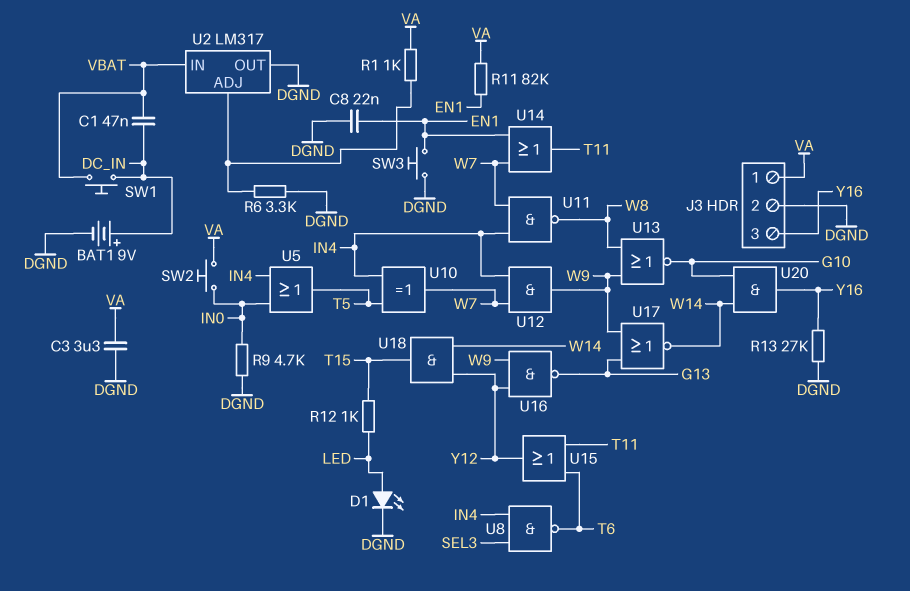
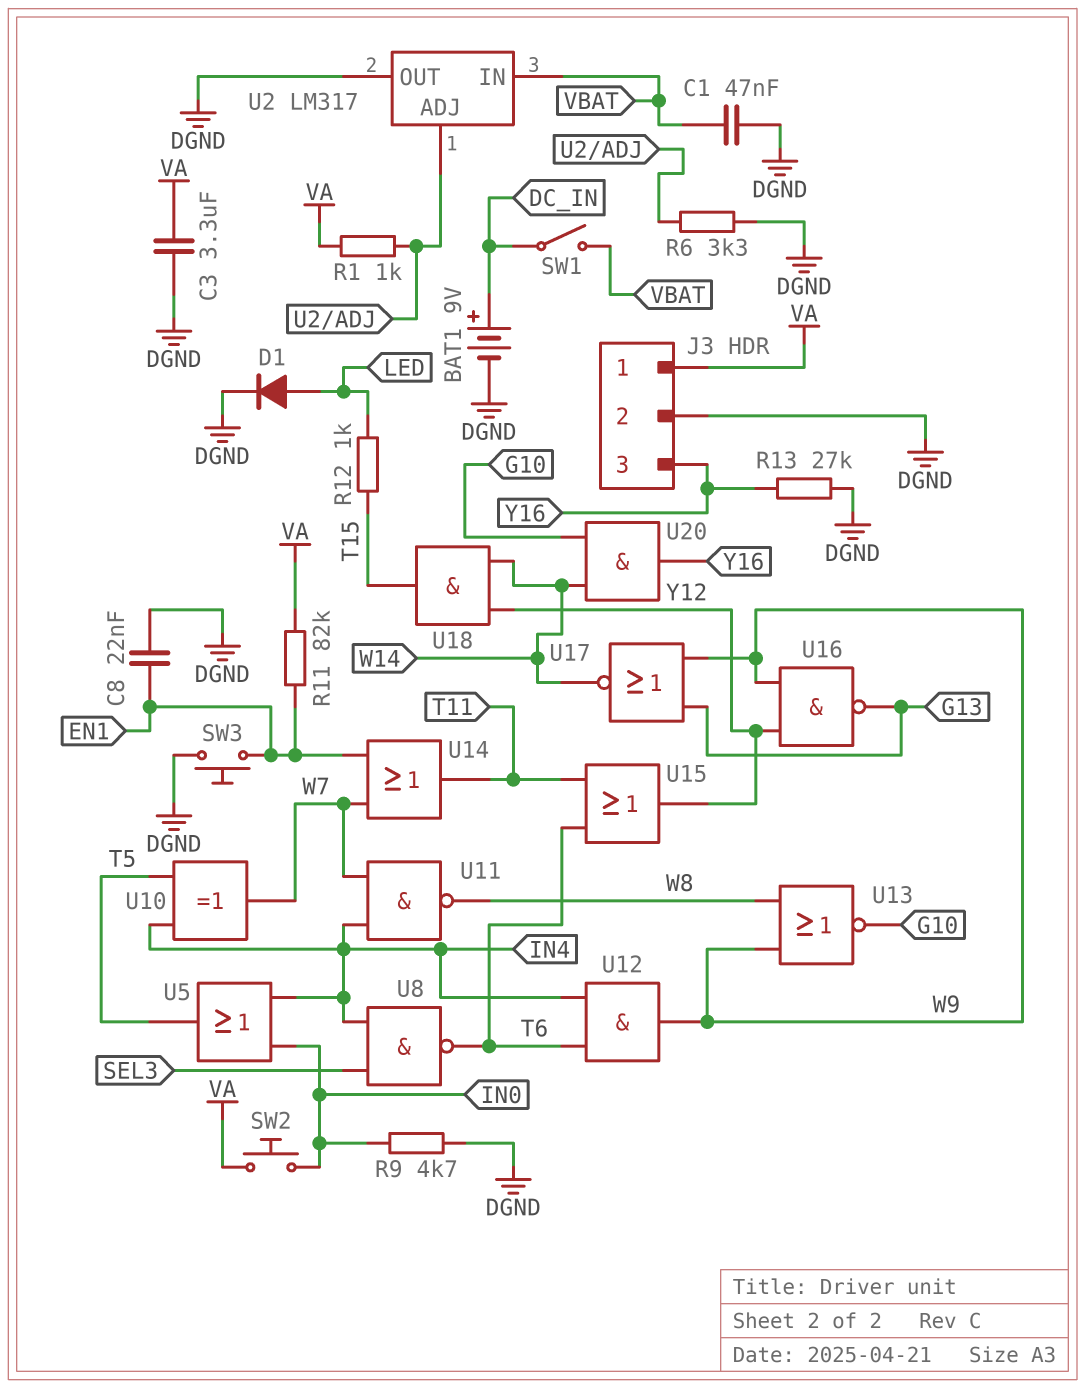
C1: 47nF (DC_IN, VBAT) -> 47nF (DGND, VBAT)
D1: LED (A LED, K DGND) -> diode (A LED, K DGND)
SW1: button (DC_IN, VBAT) -> switch (DC_IN, VBAT)
U12: AND (in IN4, in W7, out W9) -> AND (in IN4, in T6, out W9)

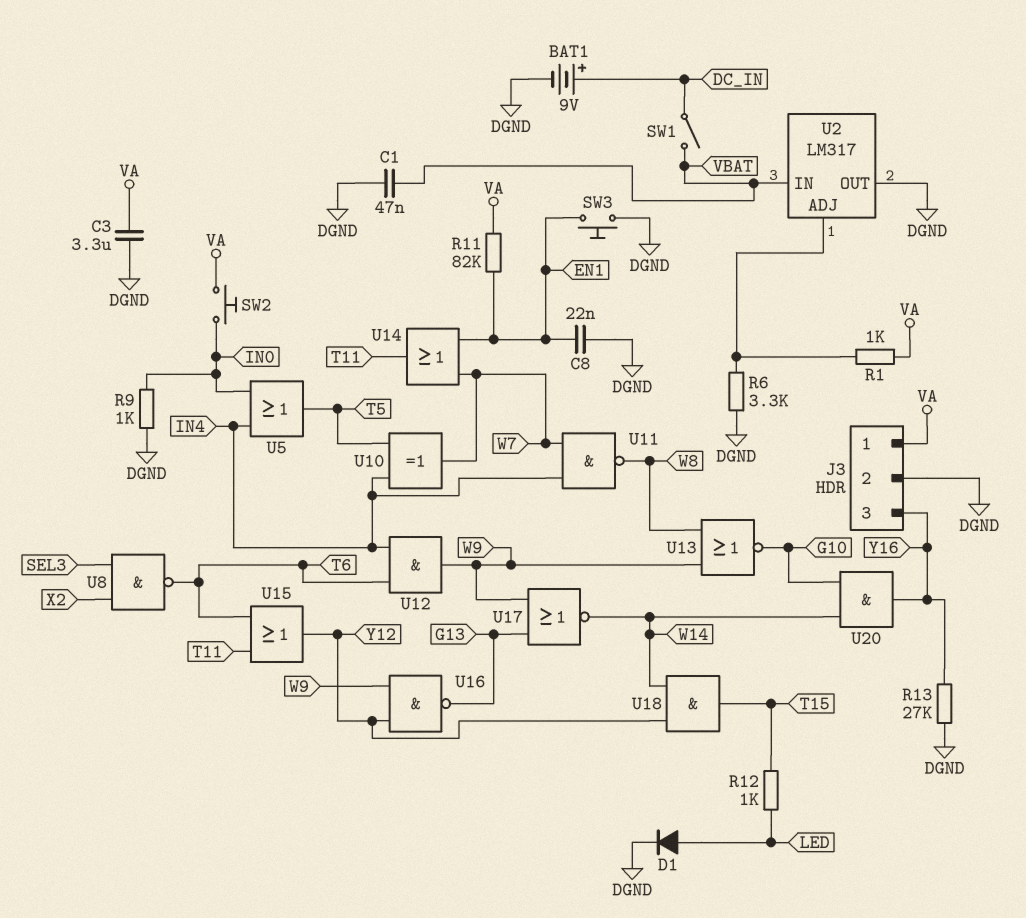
R9: 4.7k (DGND, IN0) -> 1k (DGND, IN0)
U8: NAND (in IN4, in SEL3, out T6) -> NAND (in SEL3, in X2, out T6)

